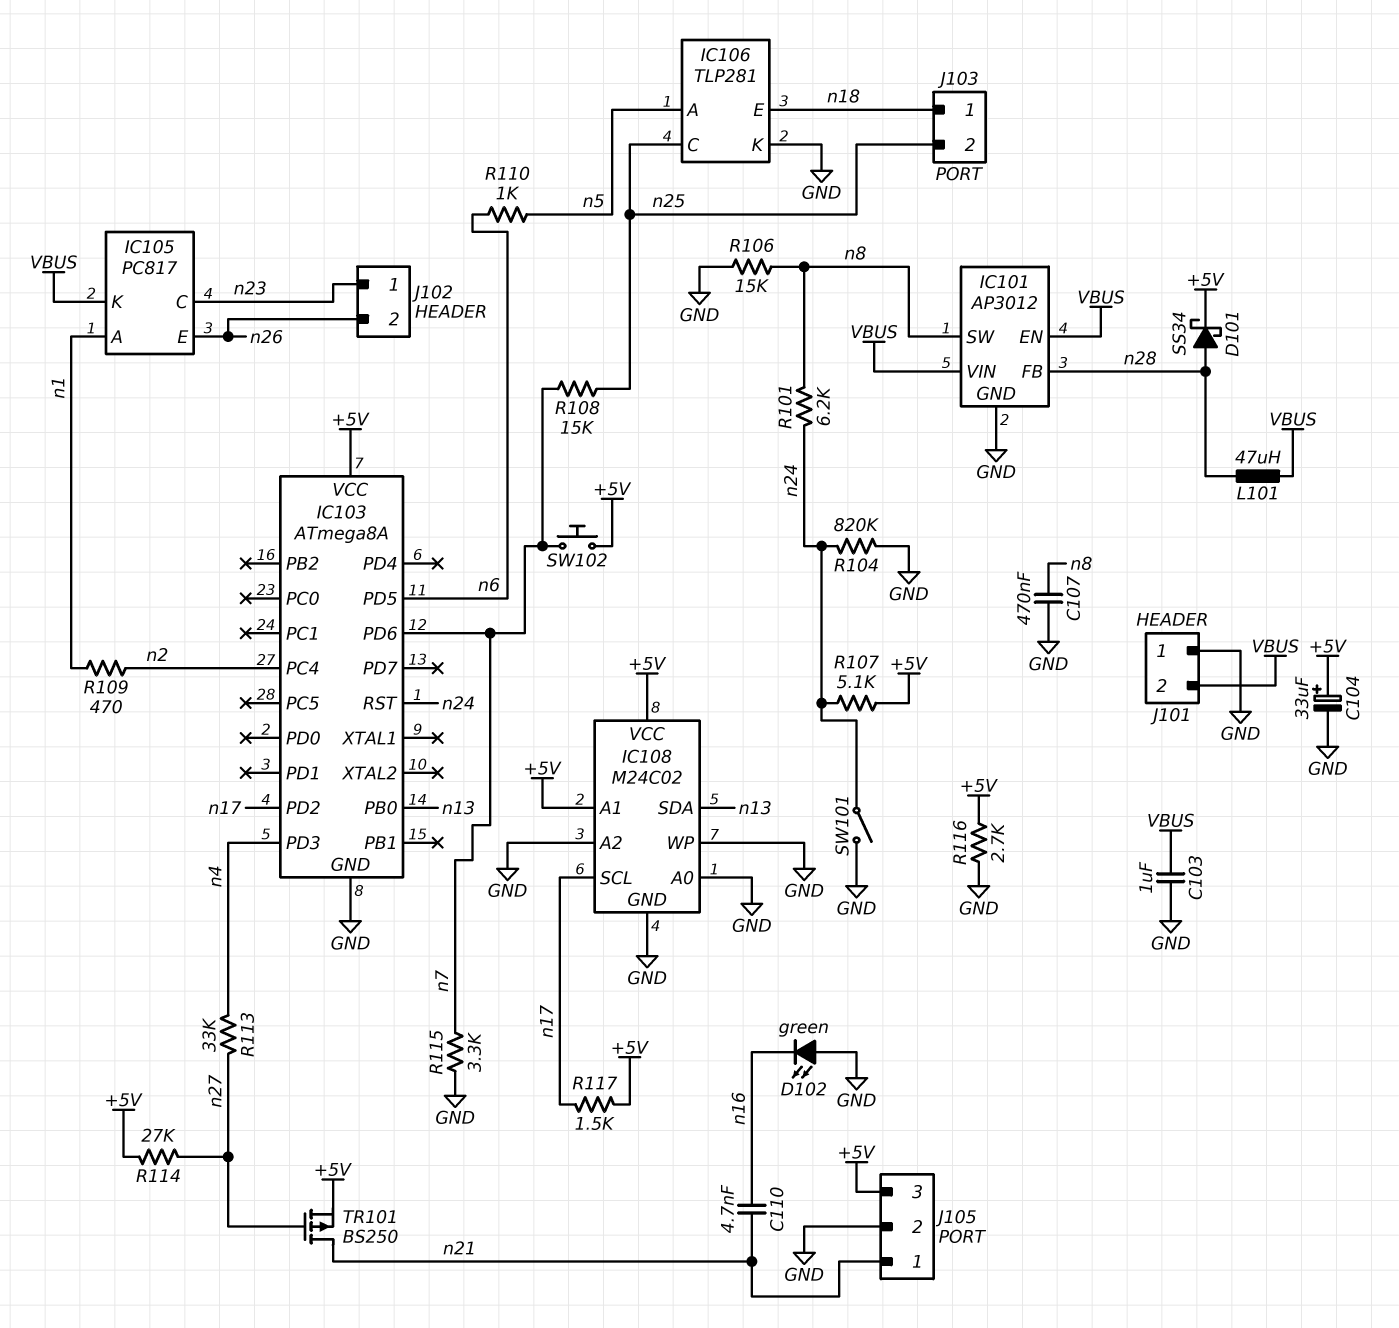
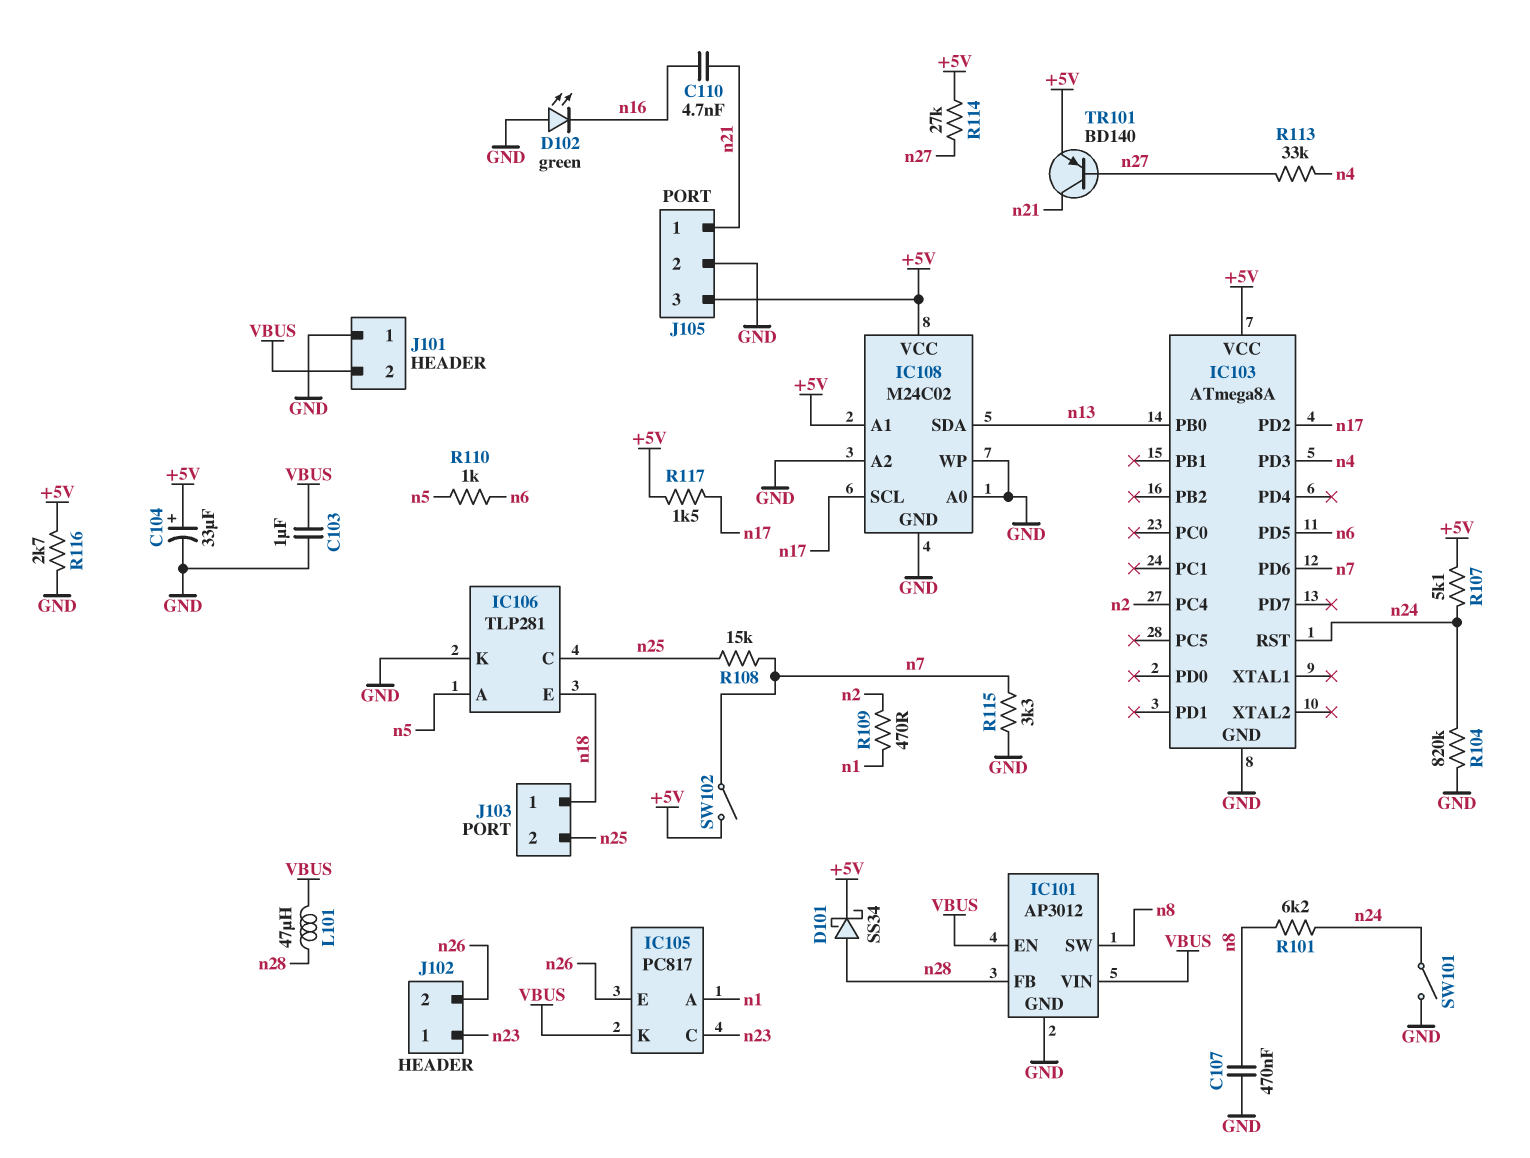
R106: 15k (GND, n8) -> none
SW102: button (+5V, n7) -> switch (+5V, n7)
TR101: PMOS BS250 (G n27, D n21, S +5V) -> PNP BD140 (B n27, C n21, E +5V)

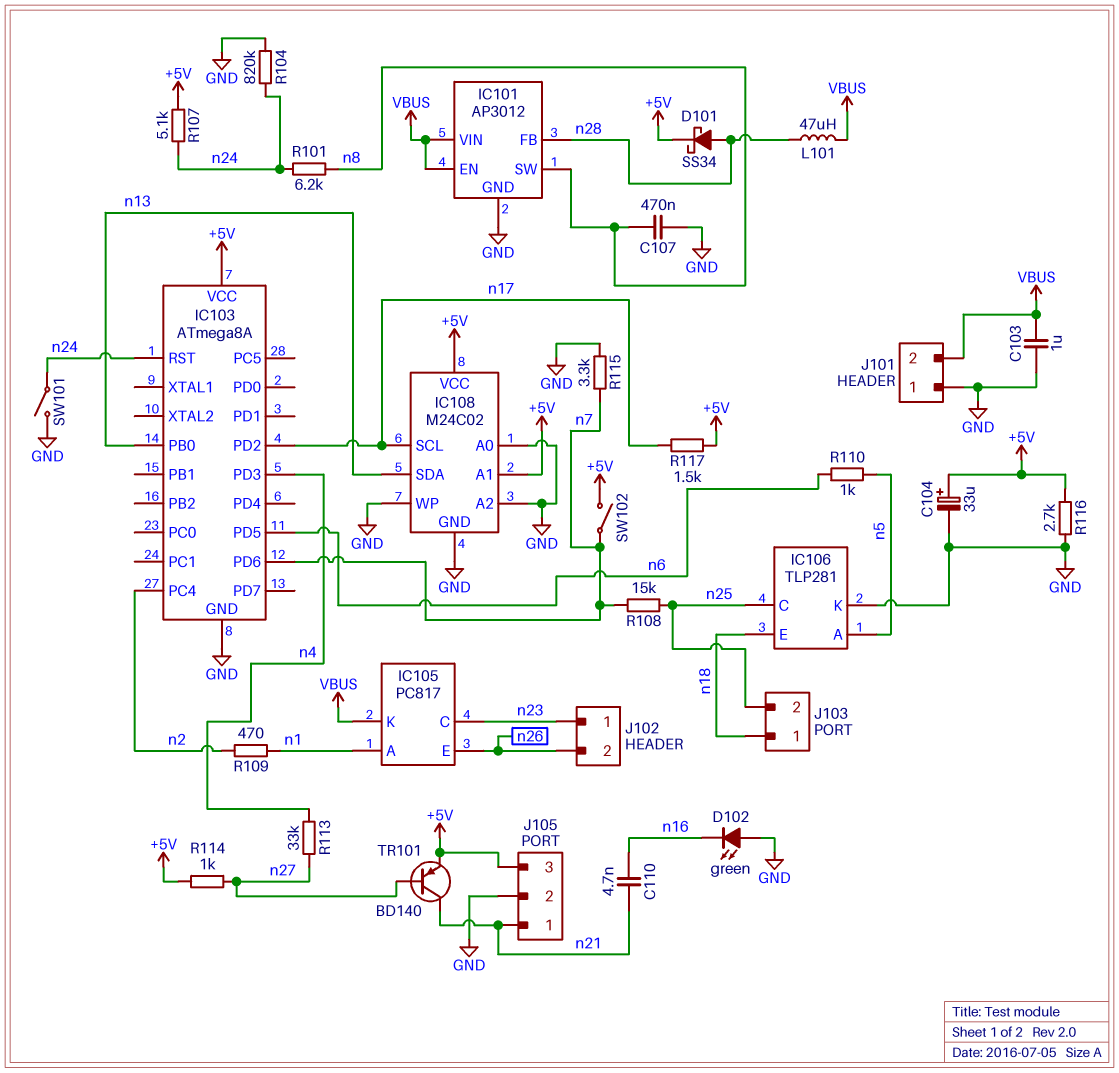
R114: 27k (+5V, n27) -> 1k (+5V, n27)

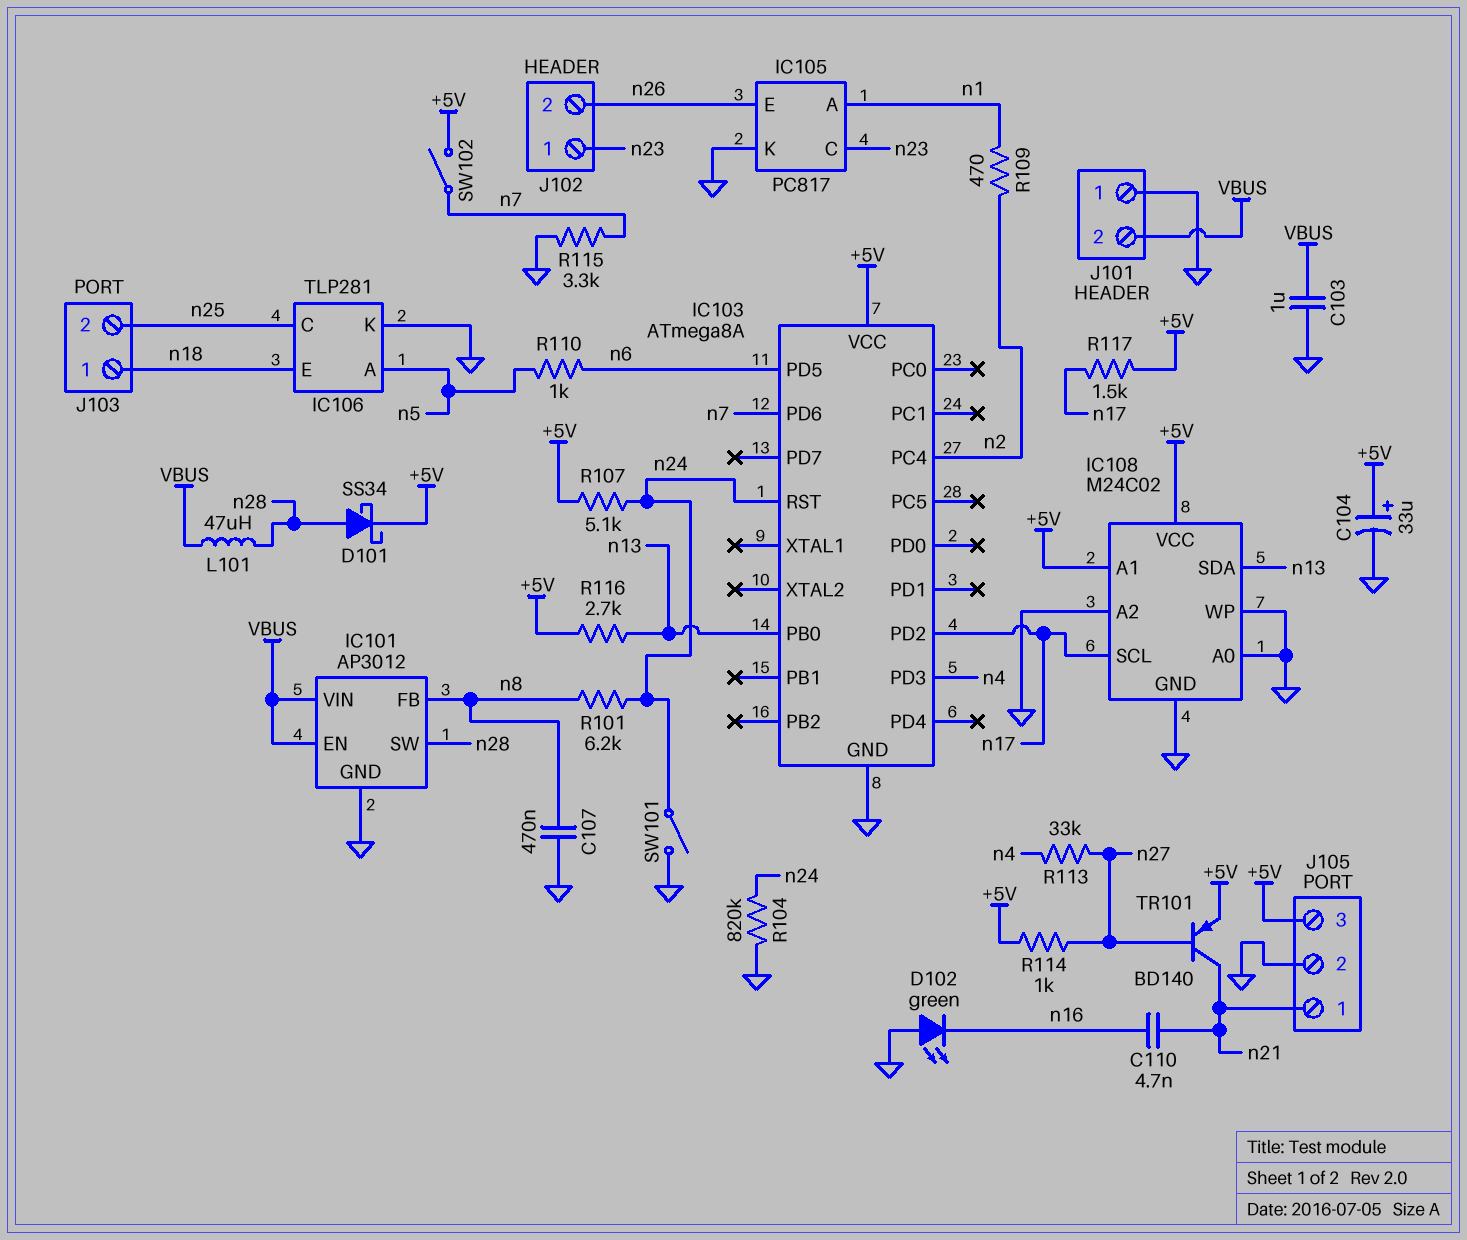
IC101 pin FB: n28 -> n8
IC101 pin SW: n8 -> n28
IC105 pin K: VBUS -> GND
R108: 15k (n7, n25) -> none
R116: 2.7k (+5V, GND) -> 2.7k (+5V, n13)

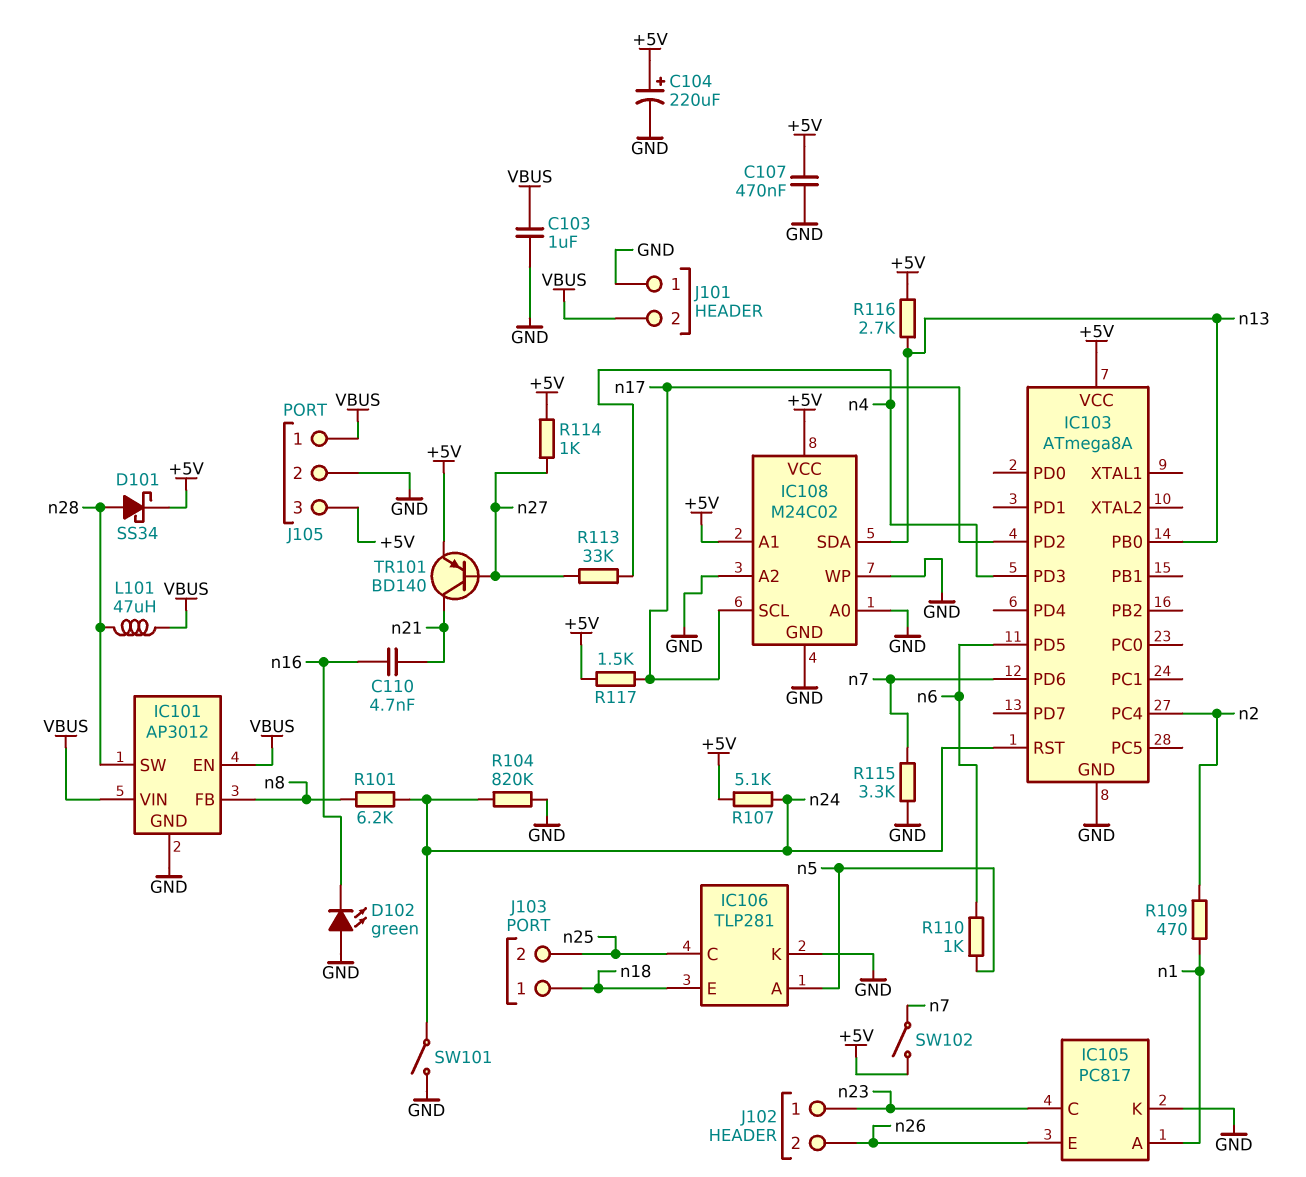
C104: 33uF (plus +5V, minus GND) -> 220uF (plus +5V, minus GND)
C107: 470nF (GND, n8) -> 470nF (+5V, GND)
J105 pin 1: n21 -> VBUS

